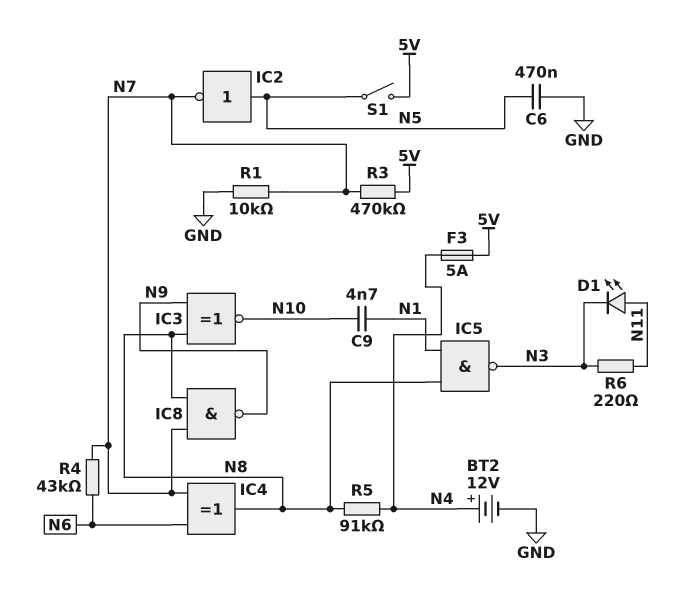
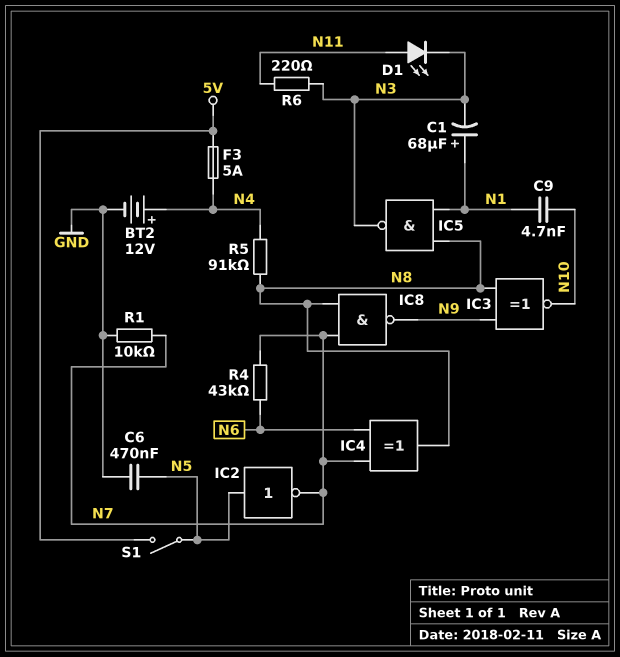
C1: none -> 68uF (plus N1, minus N3)
R3: 470k (5V, N7) -> none

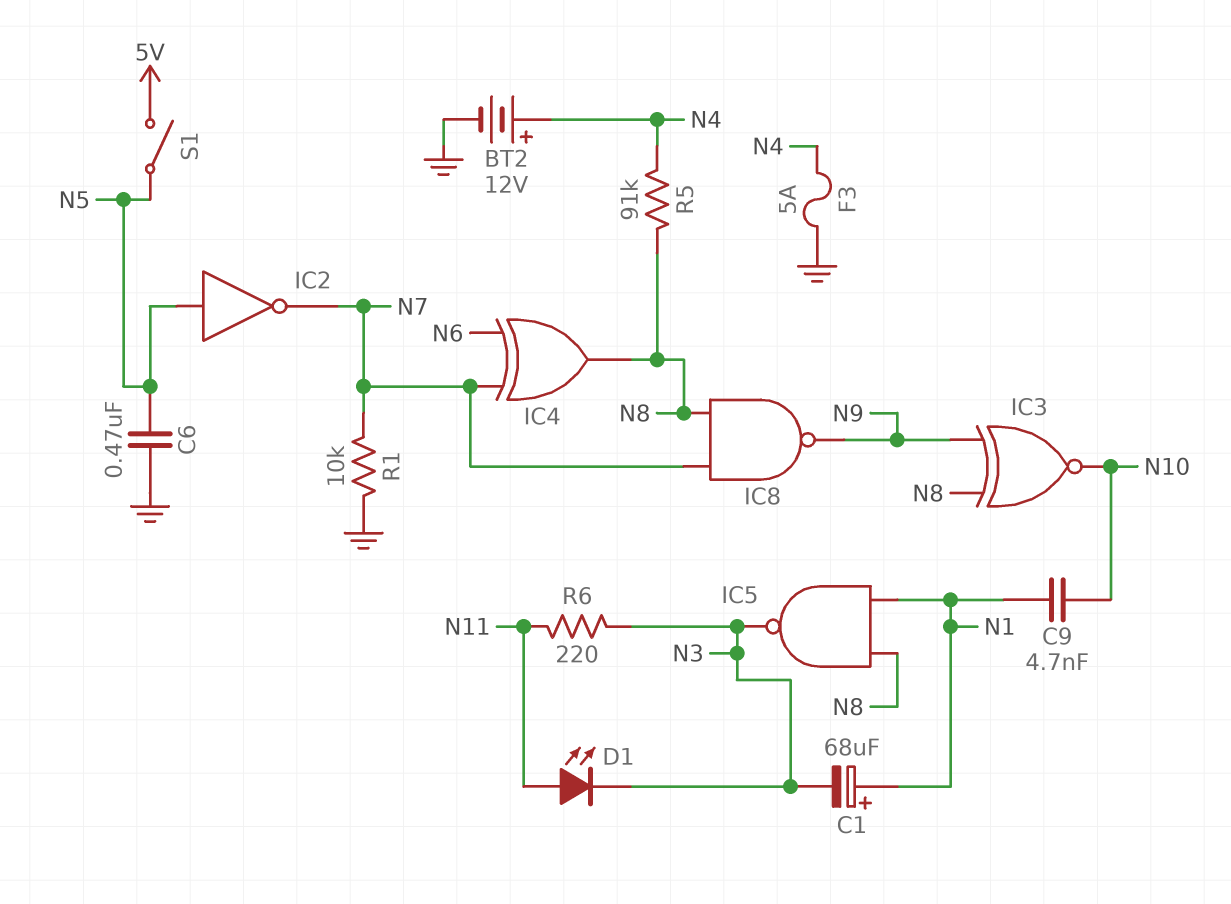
F3: 5A (5V, N4) -> 5A (GND, N4)
R4: 43k (N6, N7) -> none

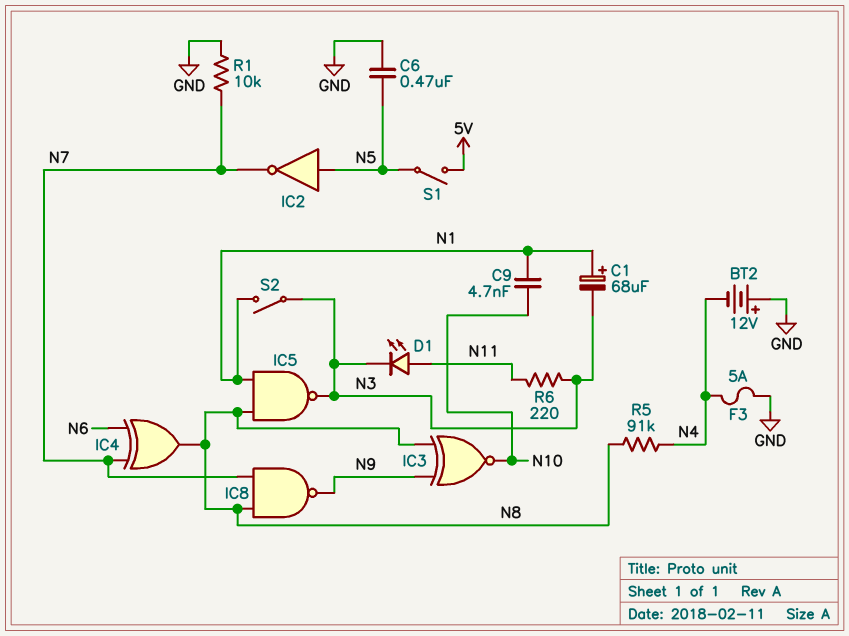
BT2: 12V (plus N4, minus GND) -> 12V (plus GND, minus N4)
S2: none -> switch (N1, N3)

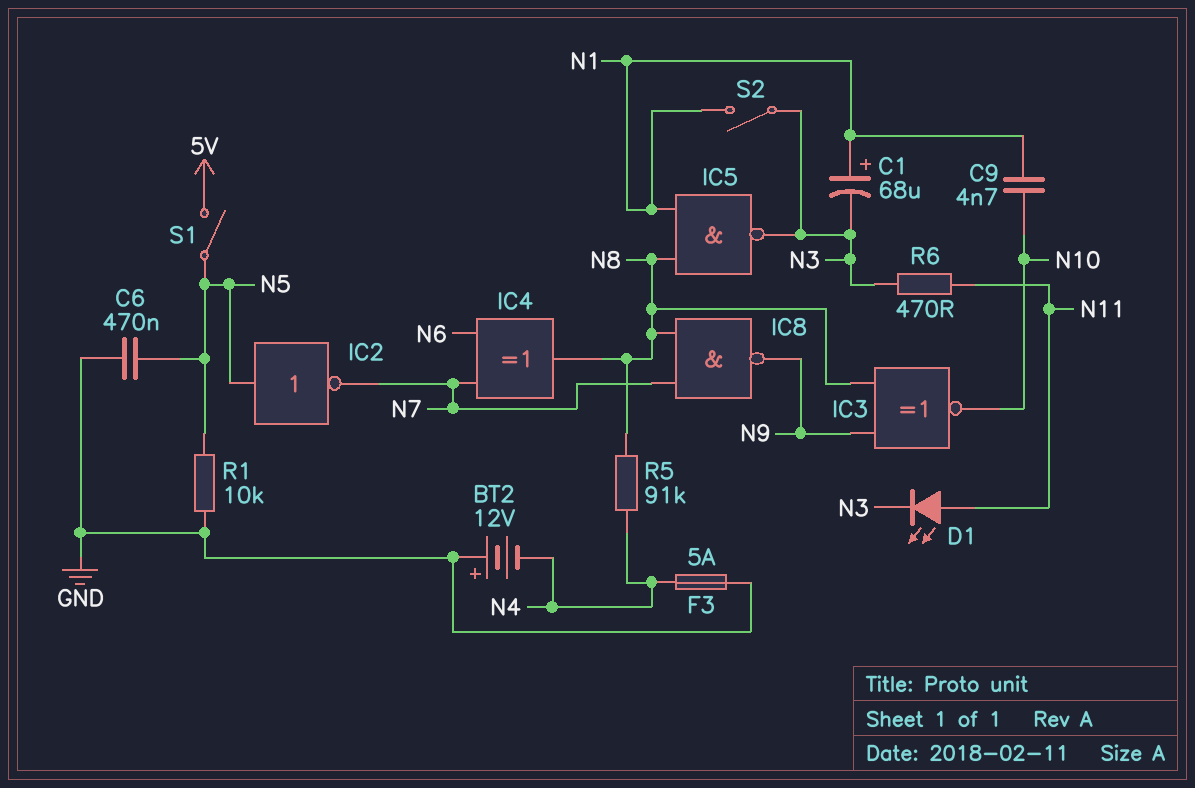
R1: 10k (GND, N7) -> 10k (GND, N5)
R6: 220 (N3, N11) -> 470 (N3, N11)

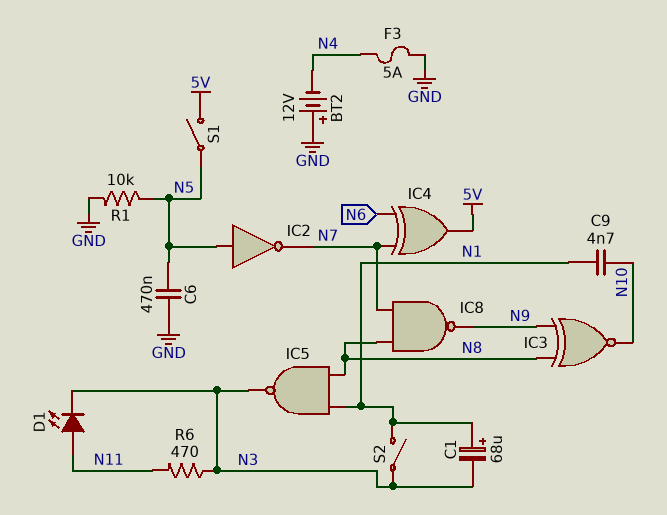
IC4: XOR (in N6, in N7, out N8) -> XOR (in N6, in N7, out 5V)
R5: 91k (N4, N8) -> none

